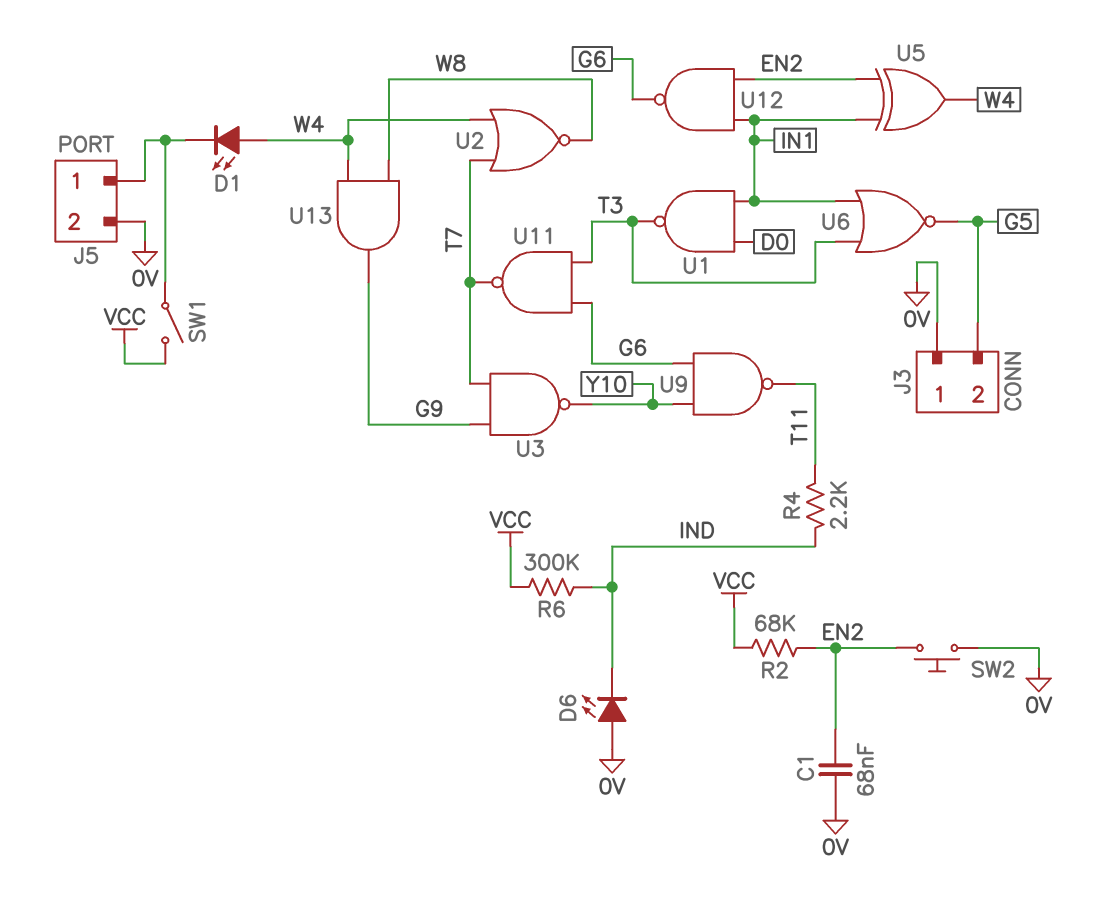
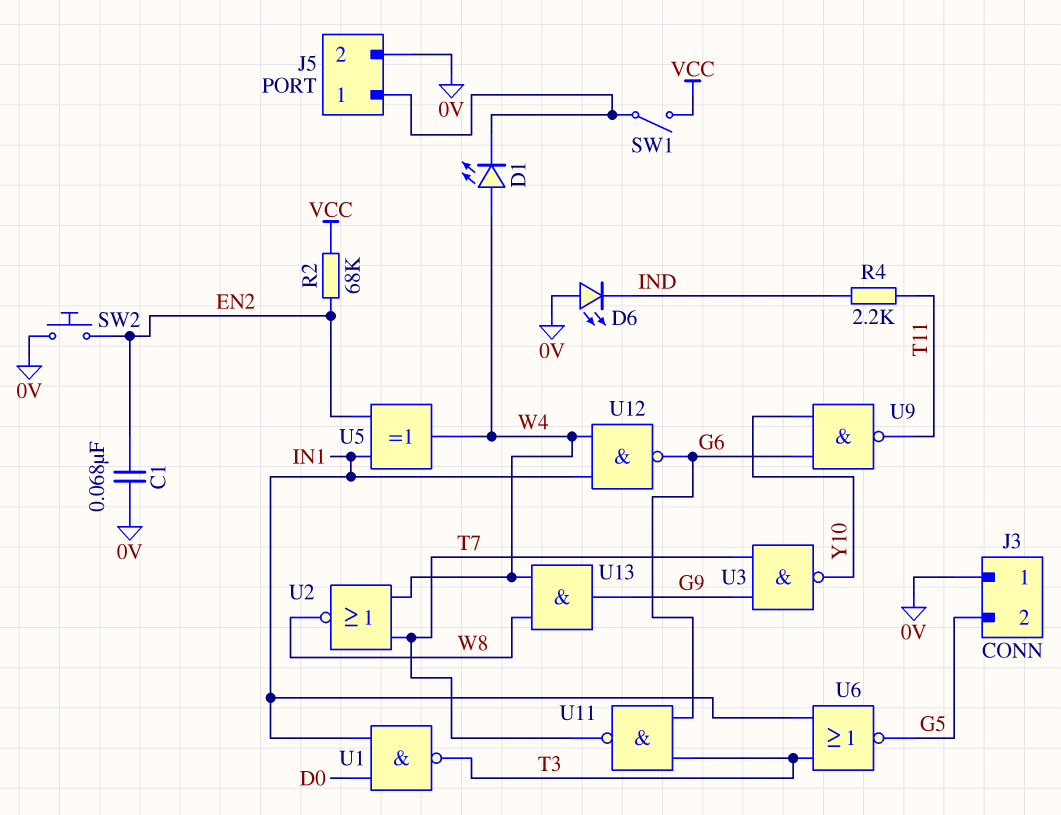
R6: 300k (IND, VCC) -> none
U12: NAND (in EN2, in IN1, out G6) -> NAND (in IN1, in W4, out G6)

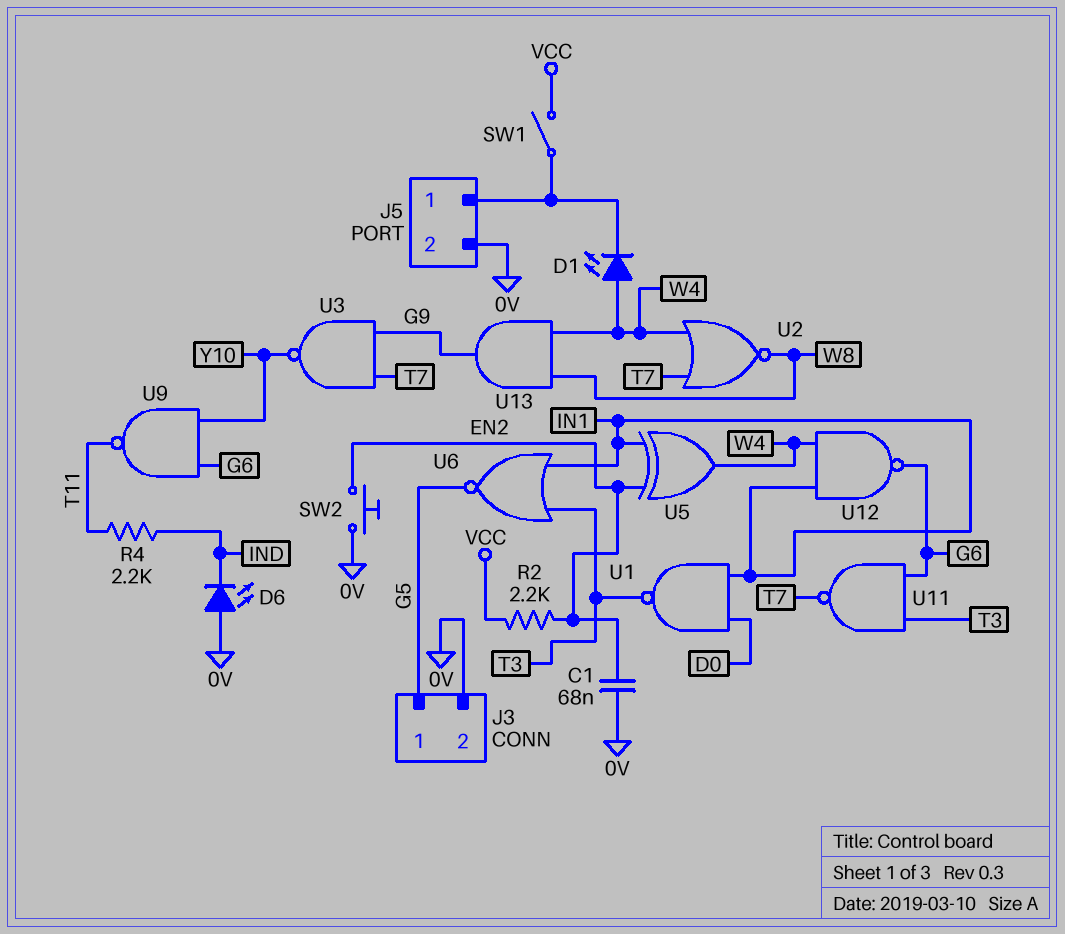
J3 pin 1: 0V -> G5
J3 pin 2: G5 -> 0V
R2: 68k (EN2, VCC) -> 2.2k (EN2, VCC)

